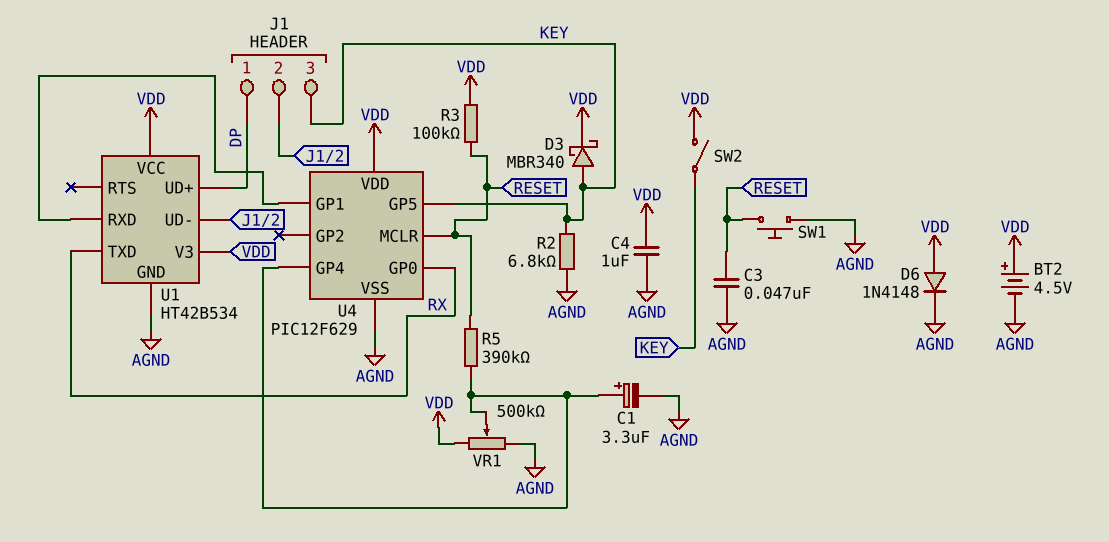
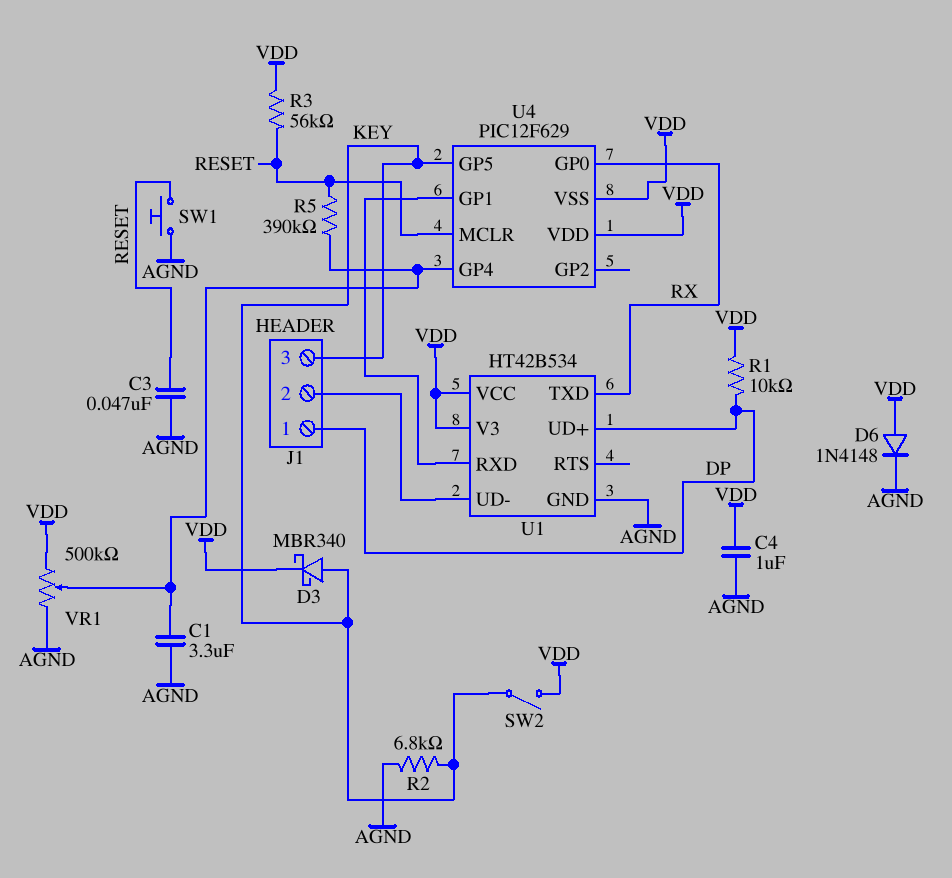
BT2: 4.5V (plus VDD, minus AGND) -> none
C1: 3.3uF (plus U4/GP4, minus AGND) -> 3.3uF (AGND, U4/GP4)
R1: none -> 10k (DP, VDD)
R3: 100k (RESET, VDD) -> 56k (RESET, VDD)
U4 pin VSS: AGND -> VDD

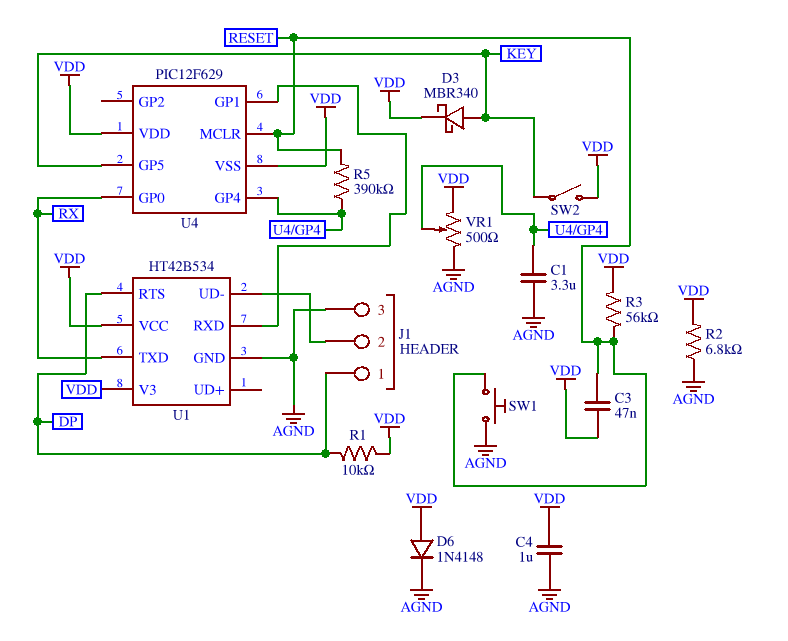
C3: 47nF (AGND, RESET) -> 47nF (RESET, VDD)
J1 pin 3: KEY -> AGND
R2: 6.8k (AGND, KEY) -> 6.8k (AGND, VDD)
U1 pin RTS: none -> DP
U1 pin UD+: DP -> none
VR1: 500k (AGND, VDD, wiper U4/GP4) -> 500 (AGND, VDD, wiper U4/GP4)

